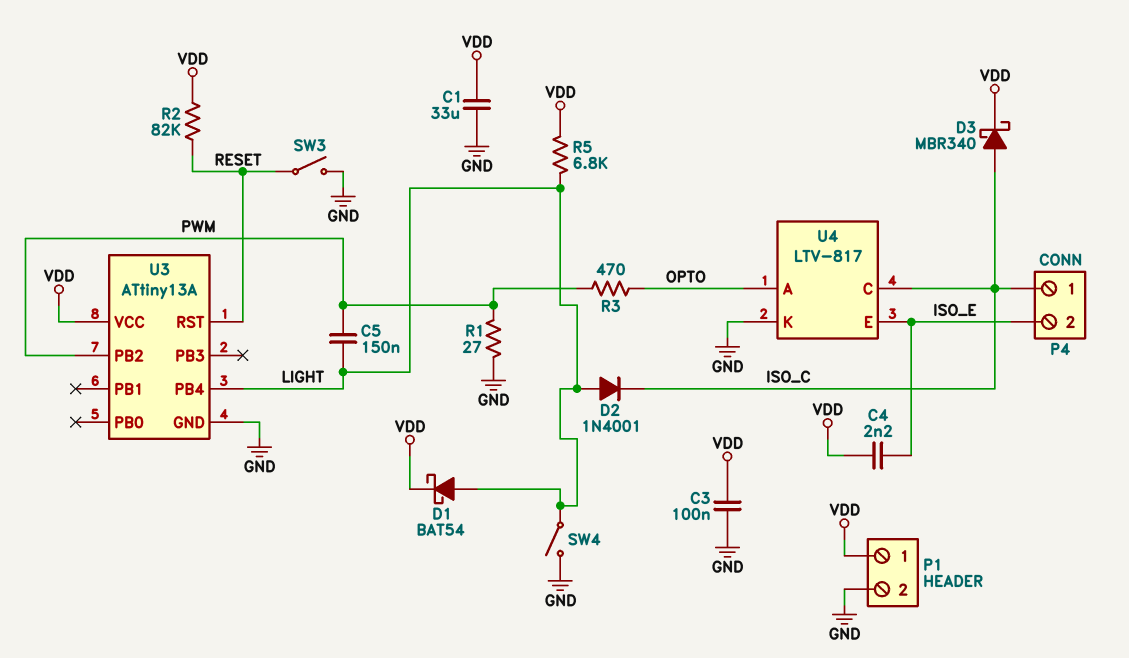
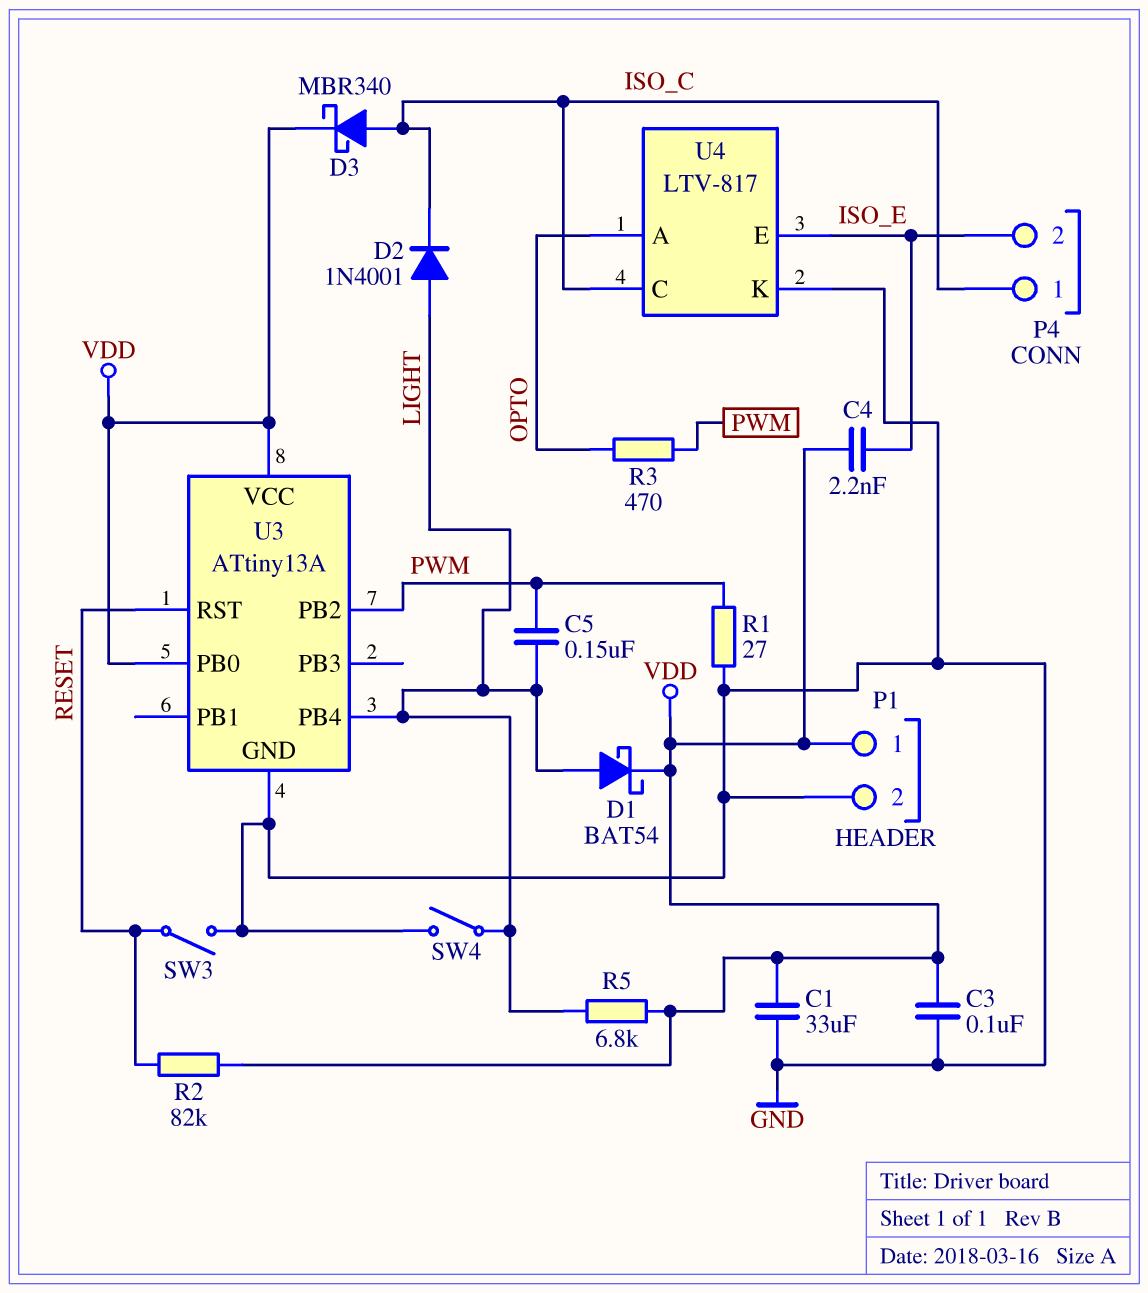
U3 pin PB0: none -> VDD

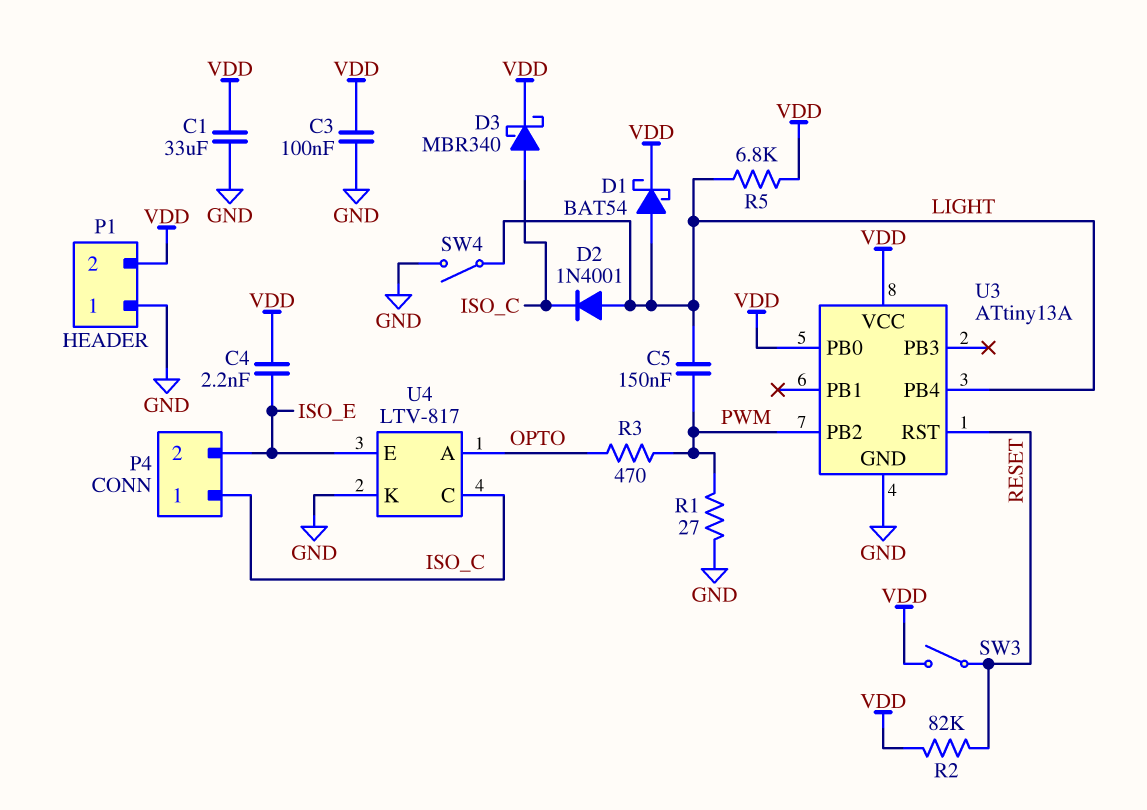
P1 pin 1: VDD -> GND
P1 pin 2: GND -> VDD
SW3: switch (GND, RESET) -> switch (RESET, VDD)

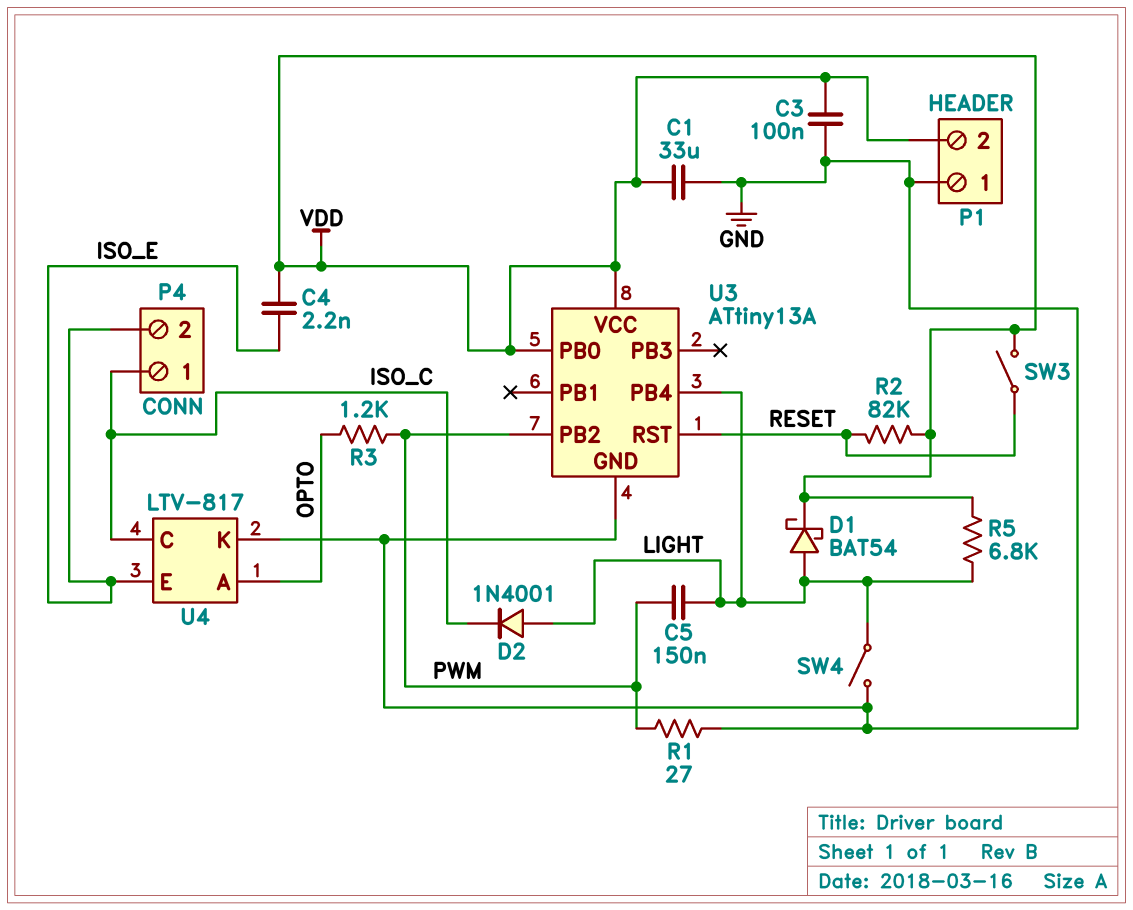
D3: schottky MBR340 (A ISO_C, K VDD) -> none
R3: 470 (OPTO, PWM) -> 1.2k (OPTO, PWM)

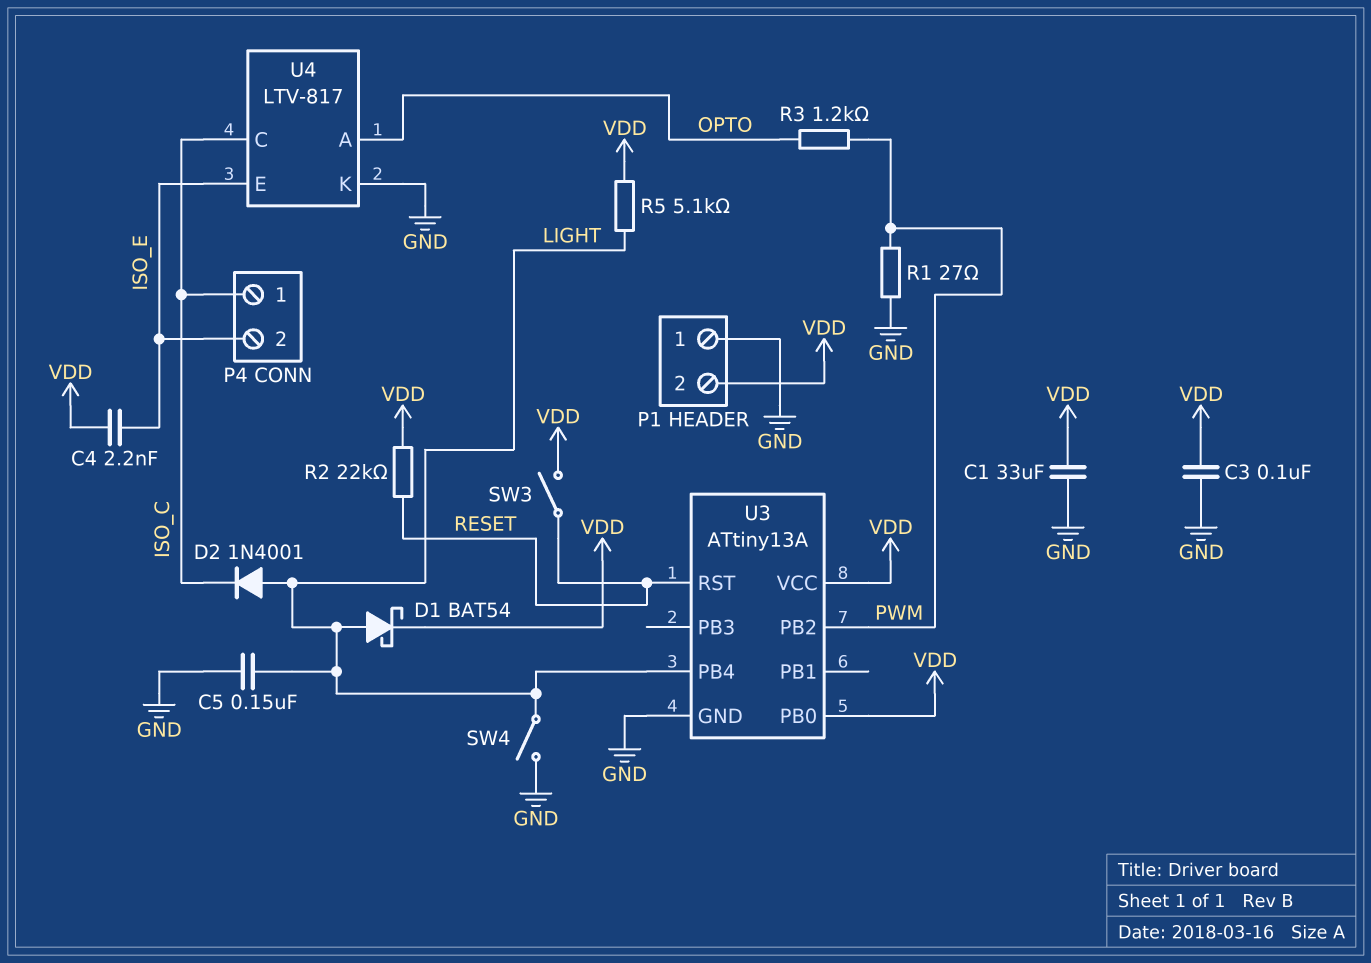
C5: 150nF (LIGHT, PWM) -> 150nF (GND, LIGHT)
R2: 82k (RESET, VDD) -> 22k (RESET, VDD)
R5: 6.8k (LIGHT, VDD) -> 5.1k (LIGHT, VDD)

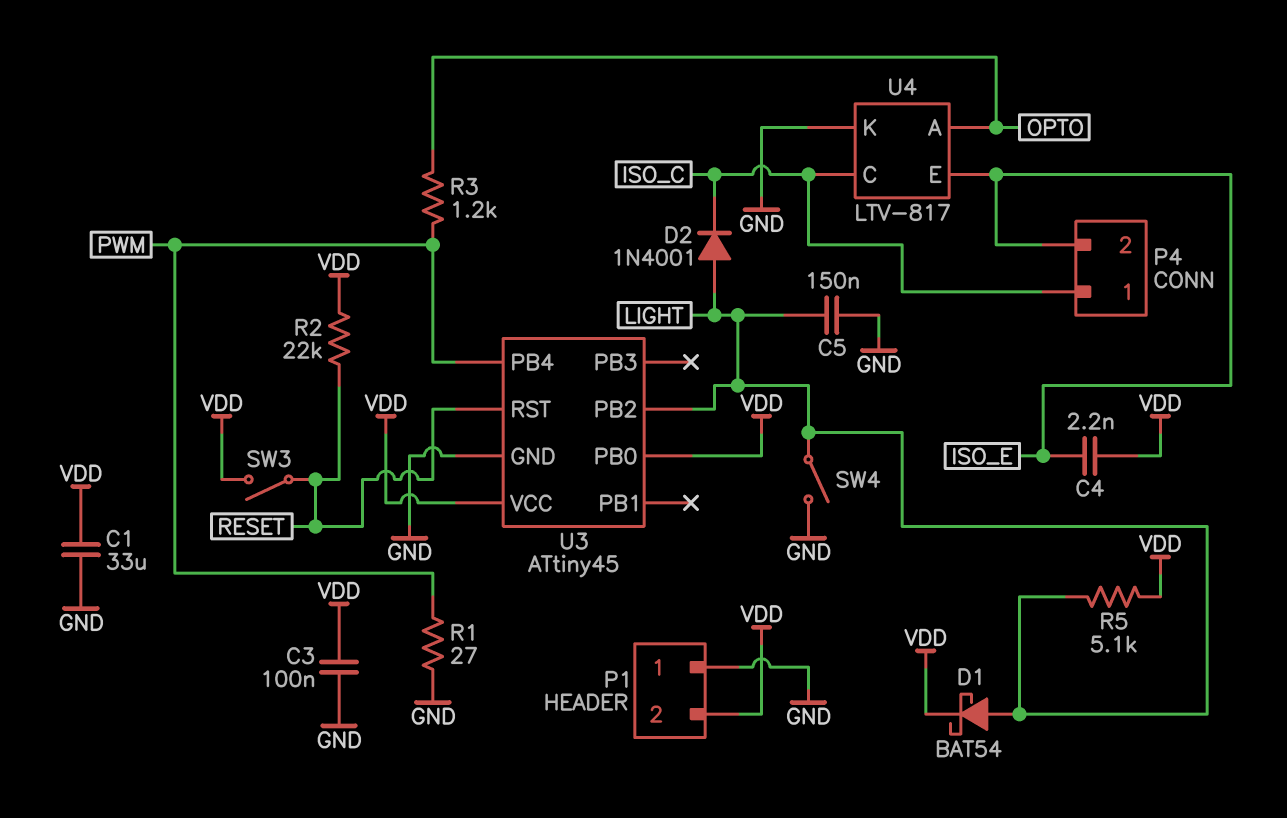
U3: ATtiny13A -> ATtiny45
U3 pin PB2: PWM -> LIGHT
U3 pin PB4: LIGHT -> PWM

